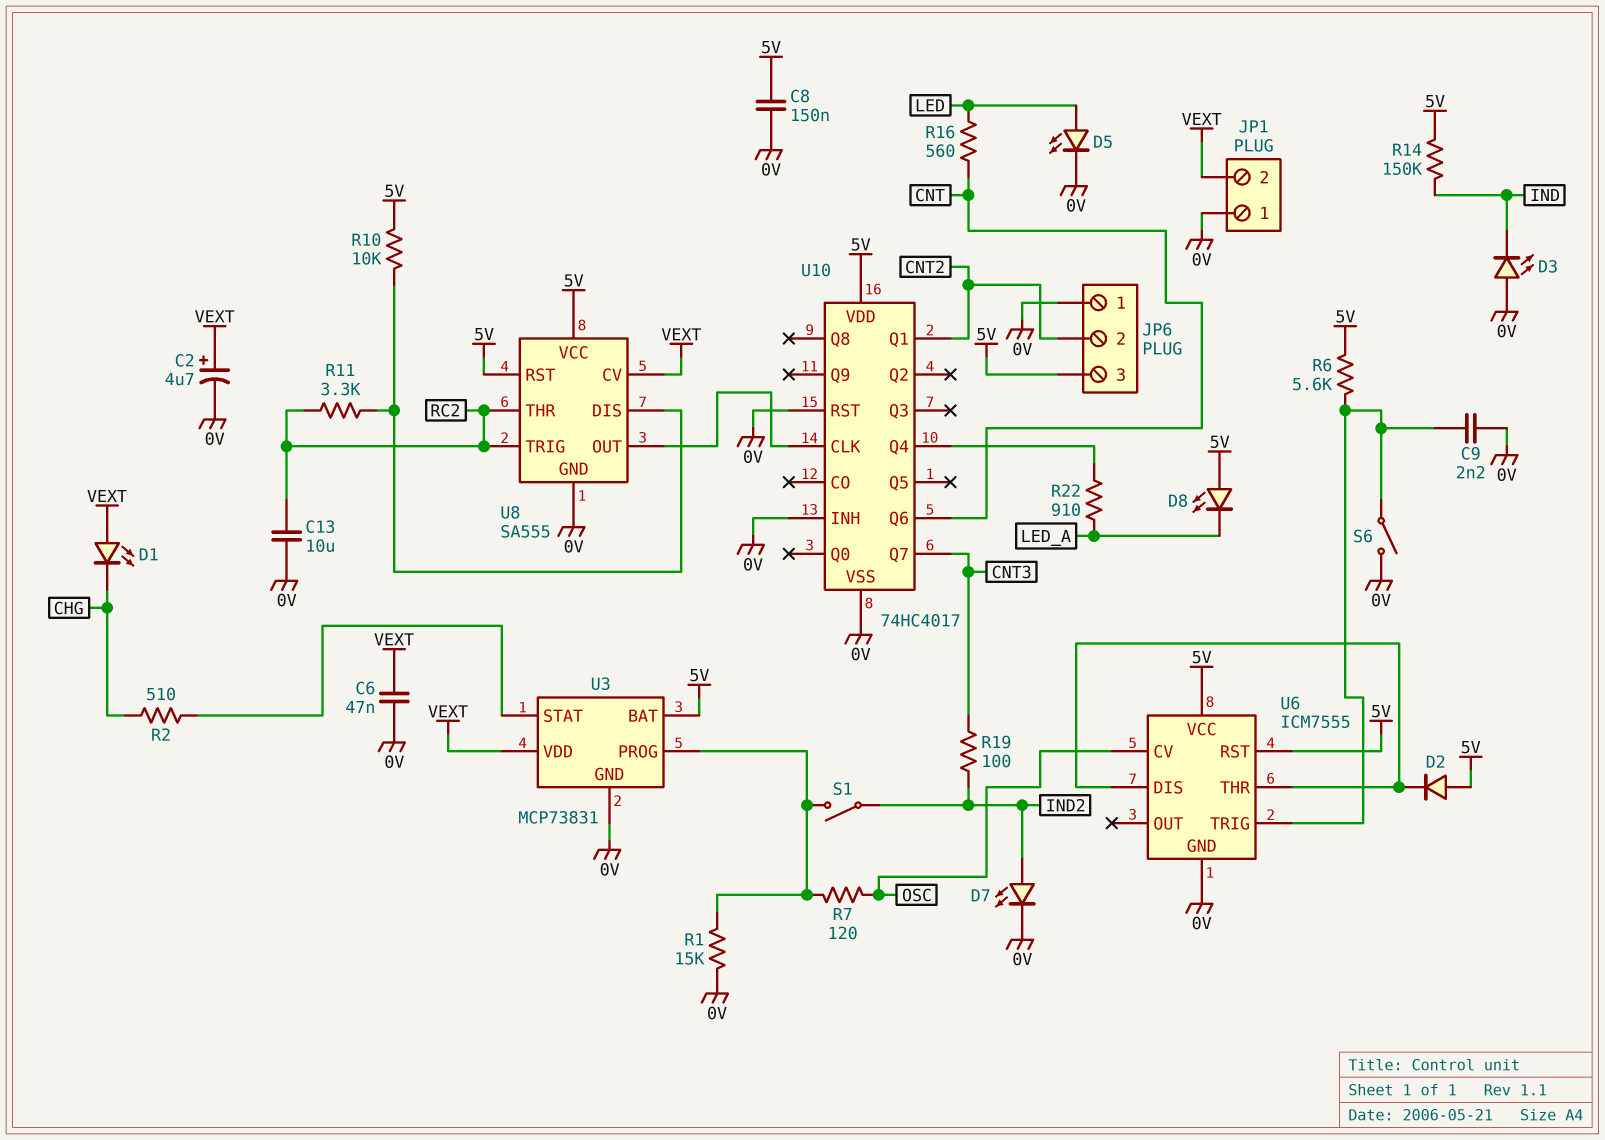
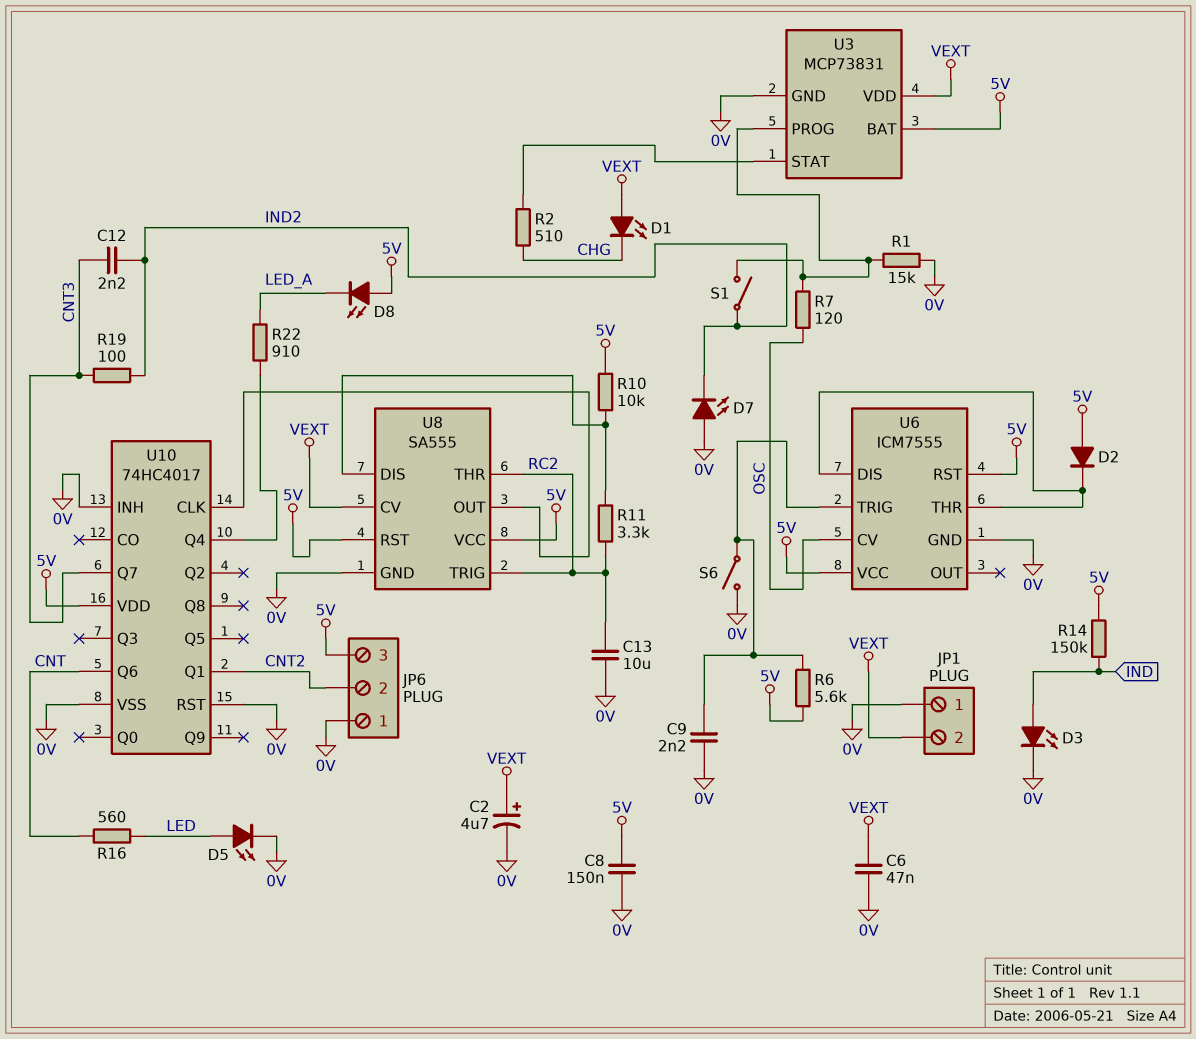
C12: none -> 2.2nF (CNT3, IND2)
D3: LED (A 0V, K IND) -> LED (A IND, K 0V)
D7: LED (A IND2, K 0V) -> LED (A 0V, K IND2)

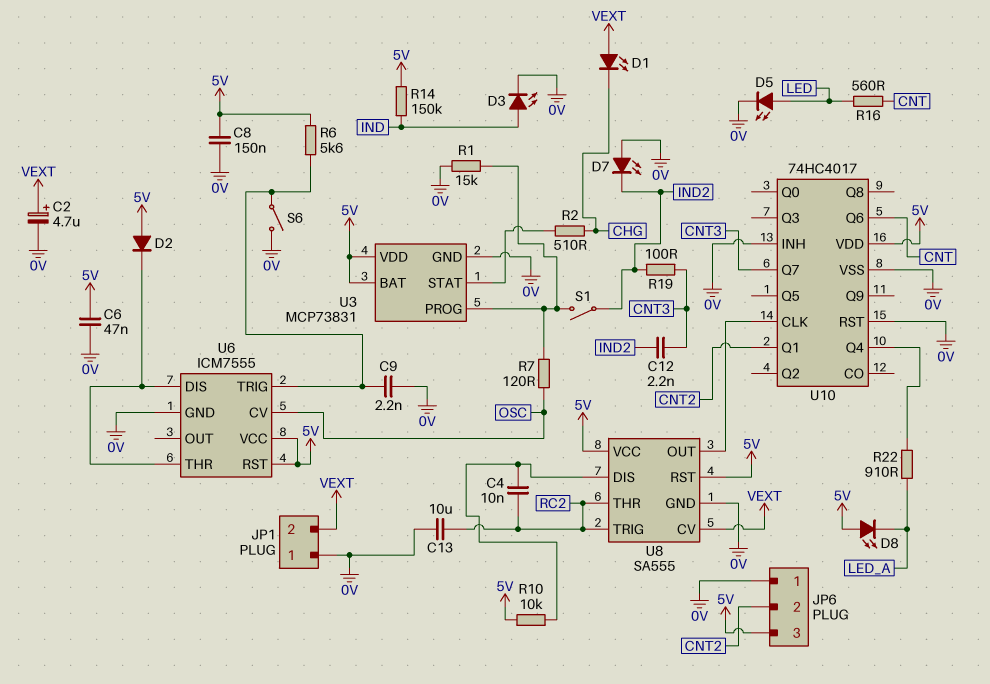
C4: none -> 10nF (RC2, U8/DIS)
C6: 47nF (0V, VEXT) -> 47nF (0V, 5V)
R11: 3.3k (RC2, U8/DIS) -> none
U3 pin VDD: VEXT -> 5V

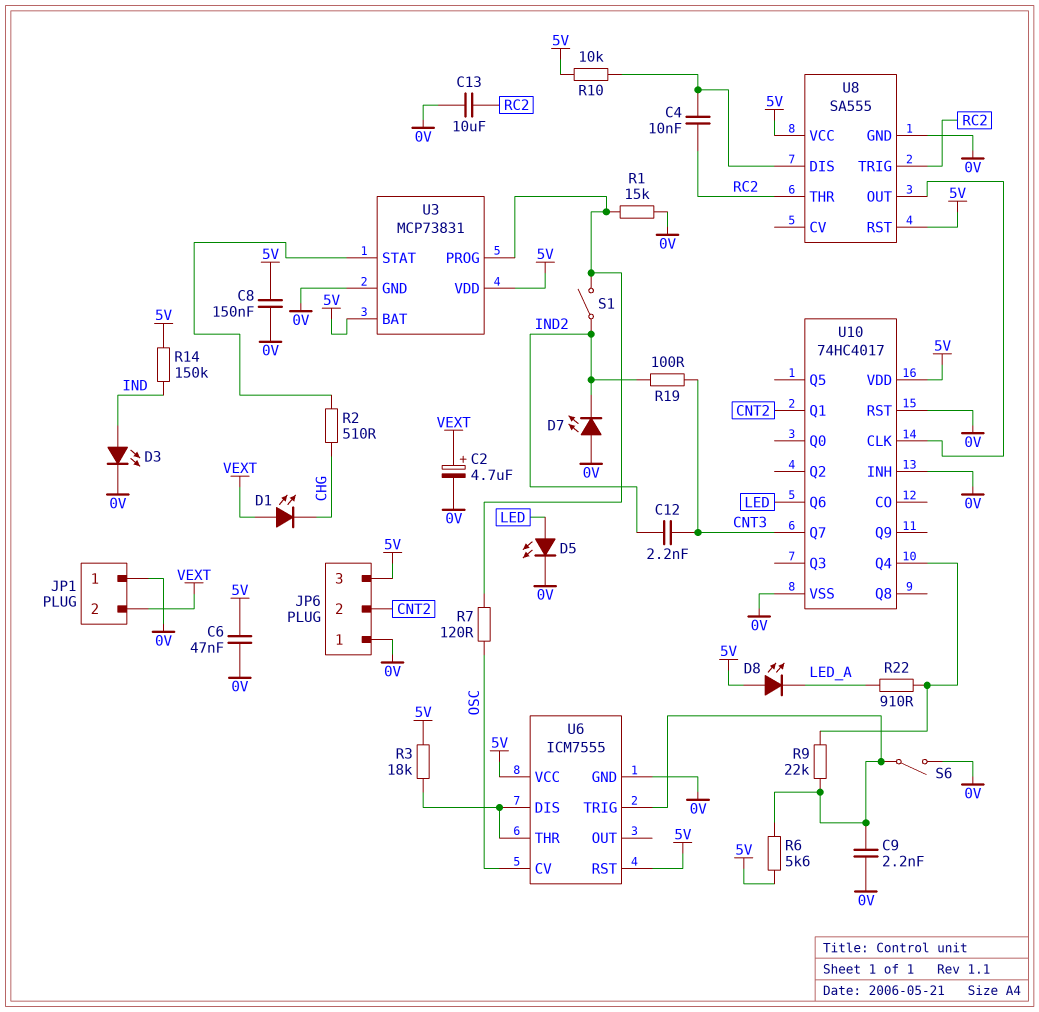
D2: diode (A 5V, K U6/DIS) -> none
R3: none -> 18k (5V, U6/DIS)
R9: none -> 22k (U6/TRIG, U10/Q4)
R16: 560 (CNT, LED) -> none
U8 pin CV: VEXT -> none
U10 pin Q6: CNT -> LED

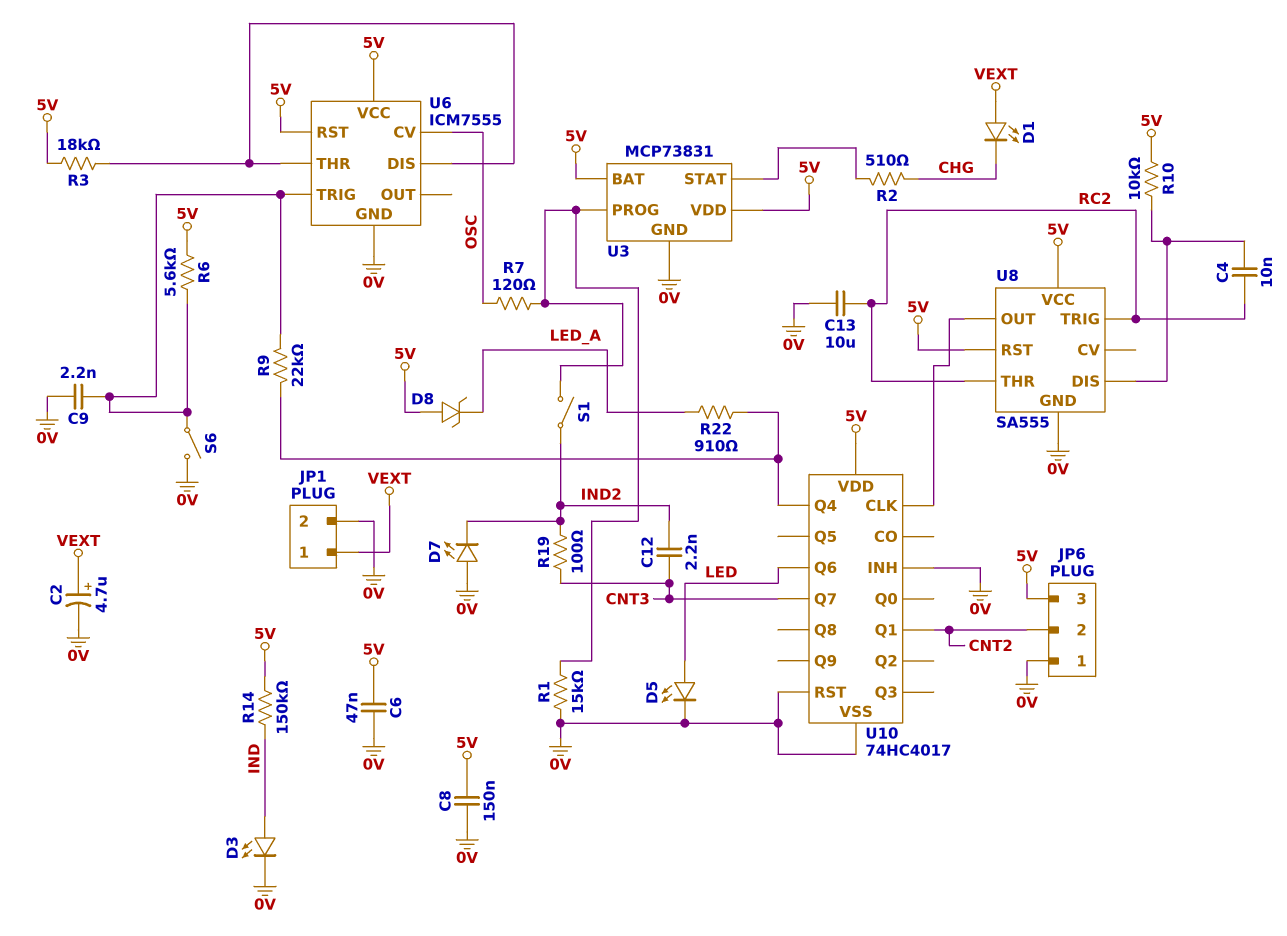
D8: LED (A 5V, K LED_A) -> zener (A 5V, K LED_A)
JP1 pin 1: 0V -> VEXT
JP1 pin 2: VEXT -> 0V

